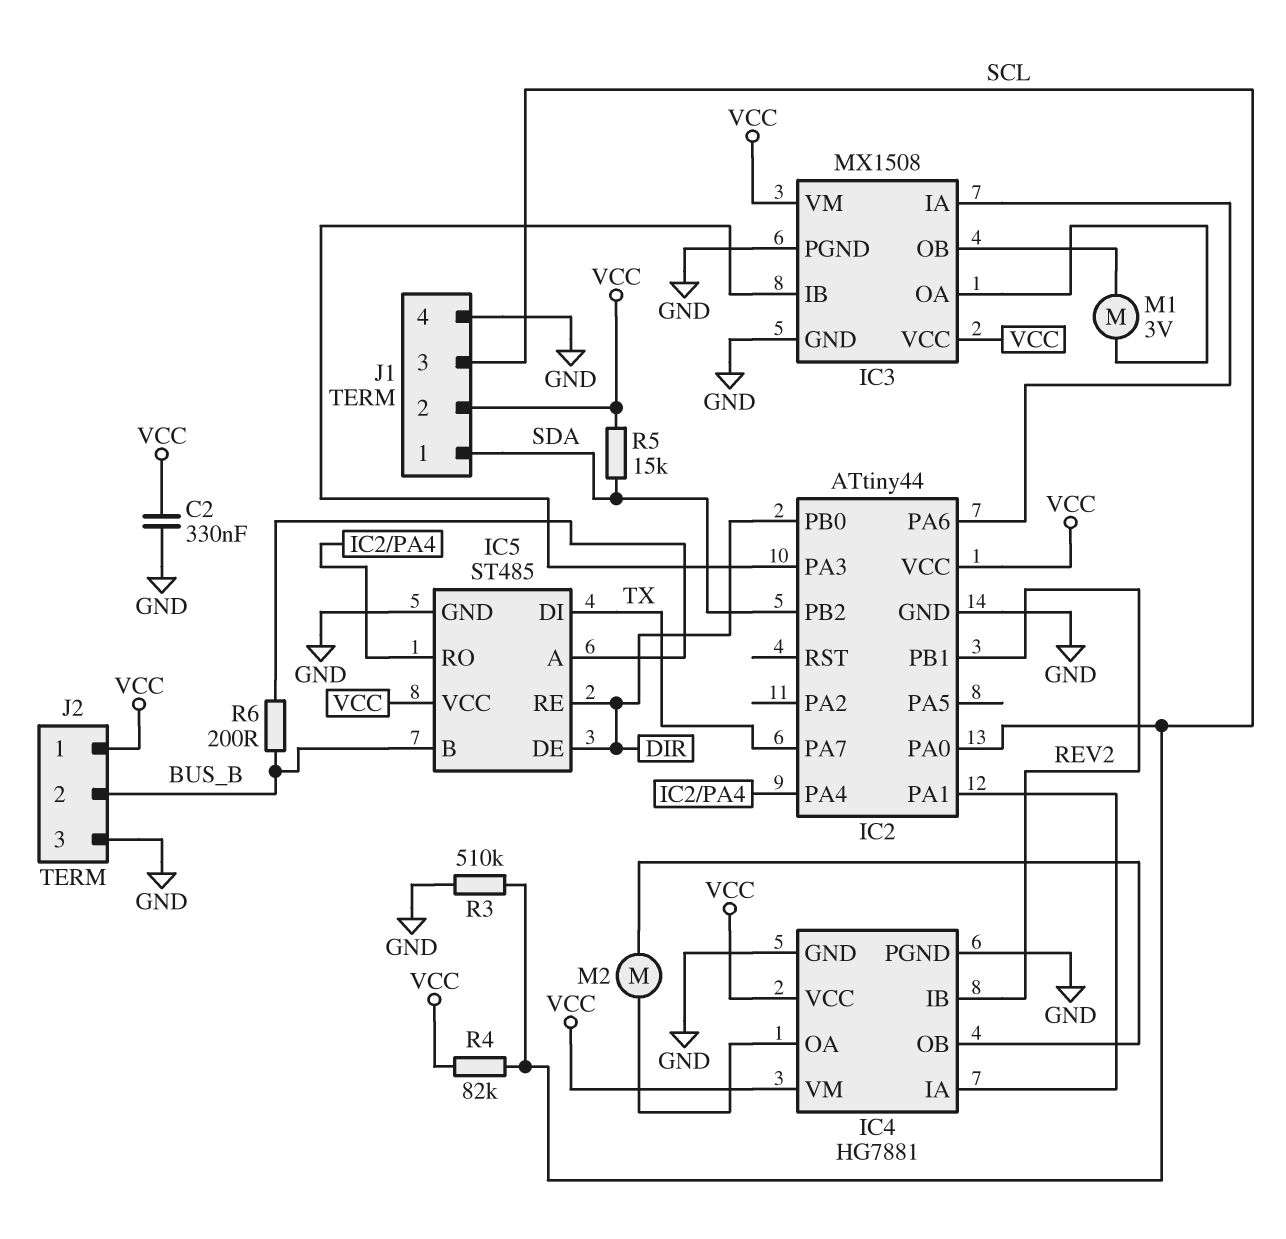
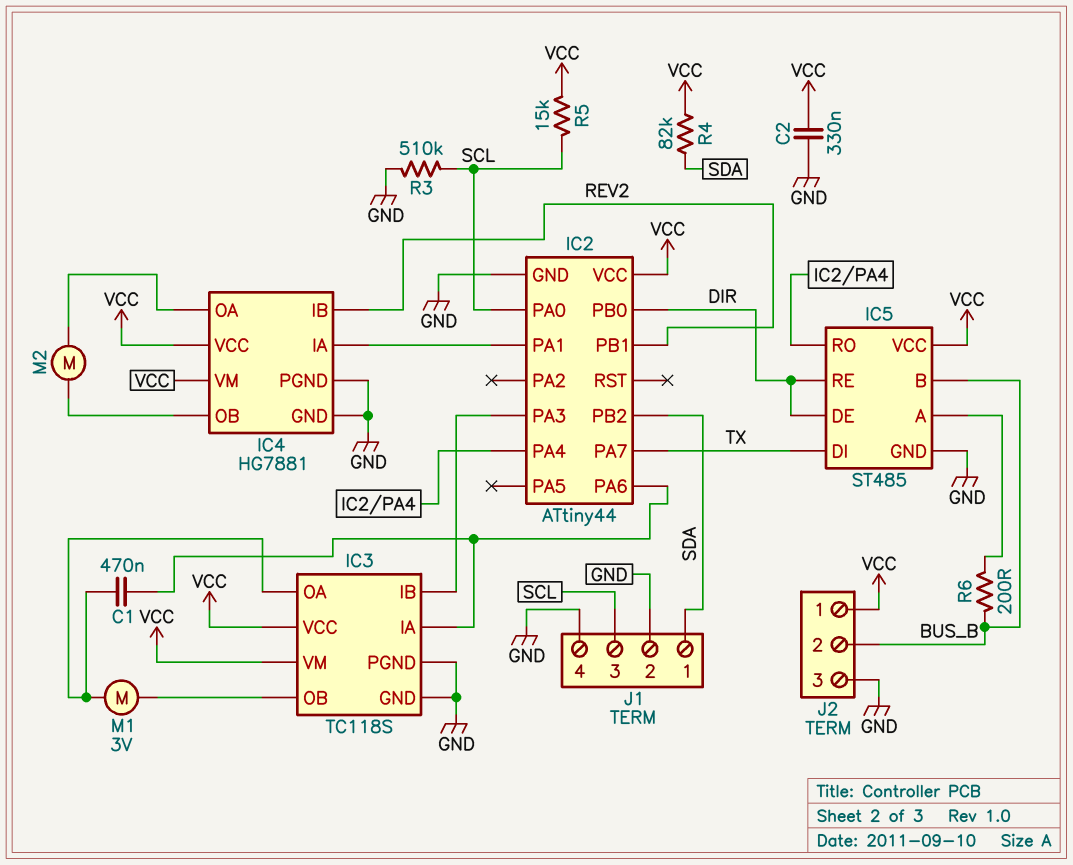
C1: none -> 470nF (IC2/PA6, IC3/OA)
IC3: MX1508 -> TC118S
J1 pin 2: VCC -> GND
R4: 82k (SCL, VCC) -> 82k (SDA, VCC)
R5: 15k (SDA, VCC) -> 15k (SCL, VCC)

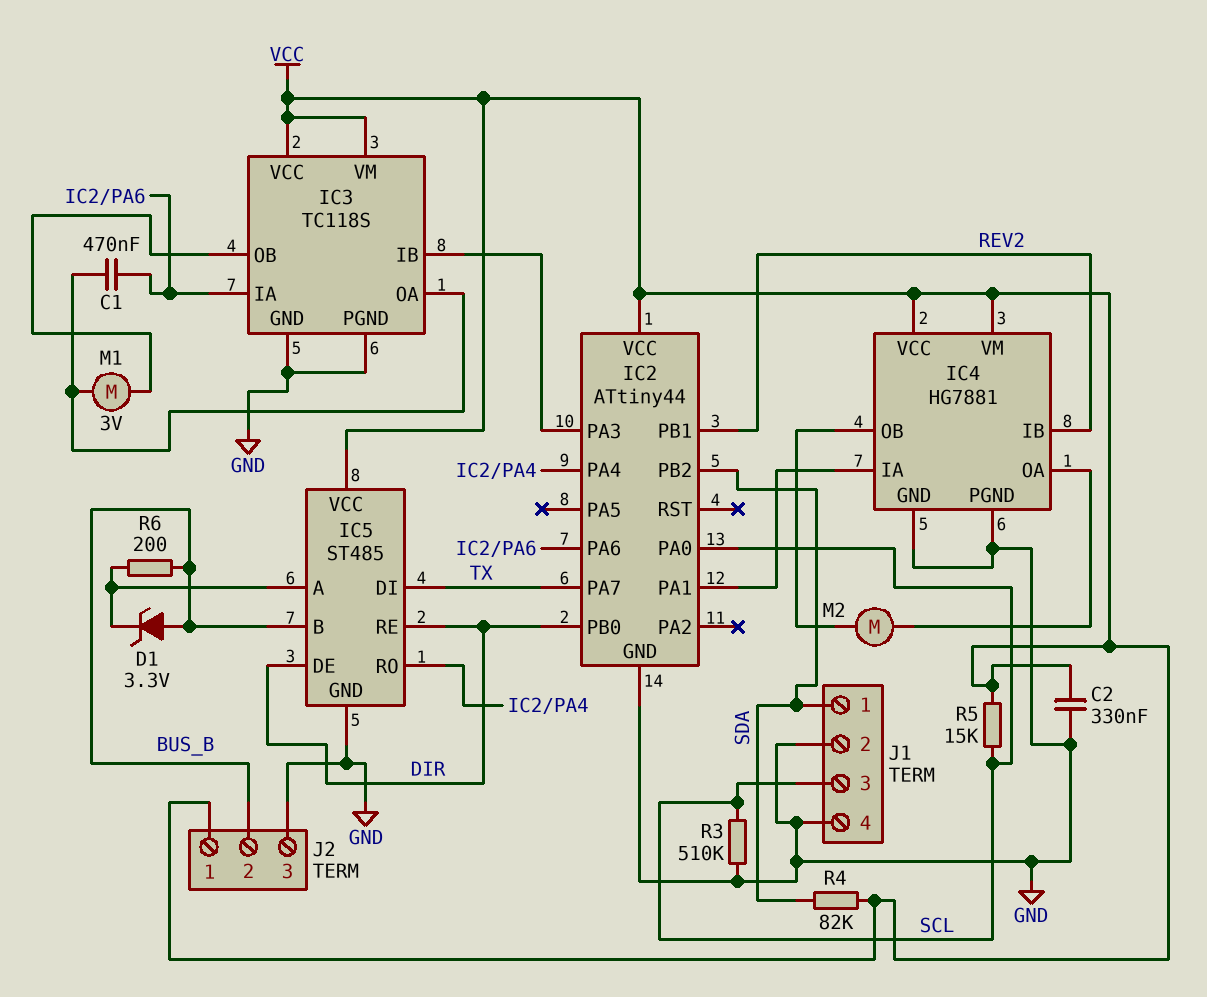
D1: none -> zener 3.3V (A BUS_B, K IC5/A)

